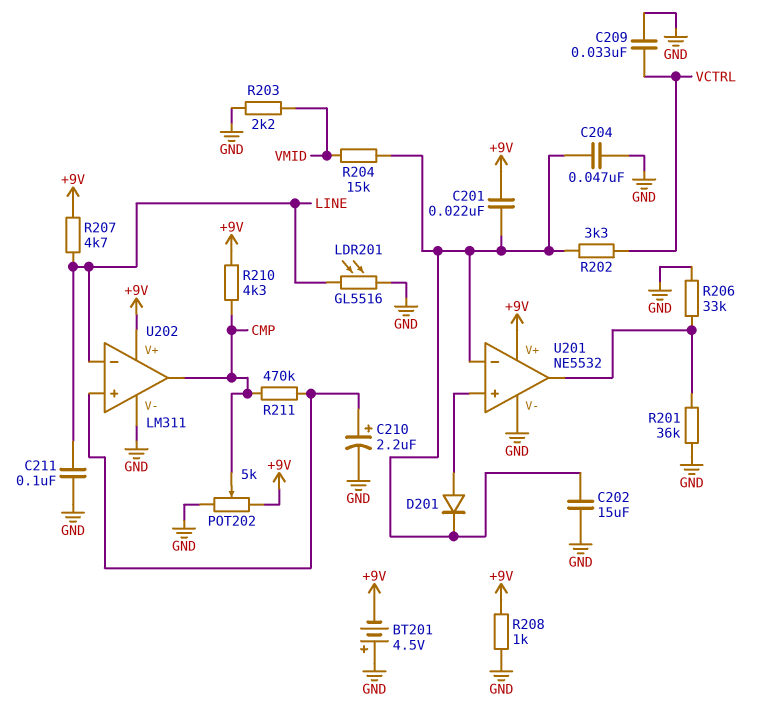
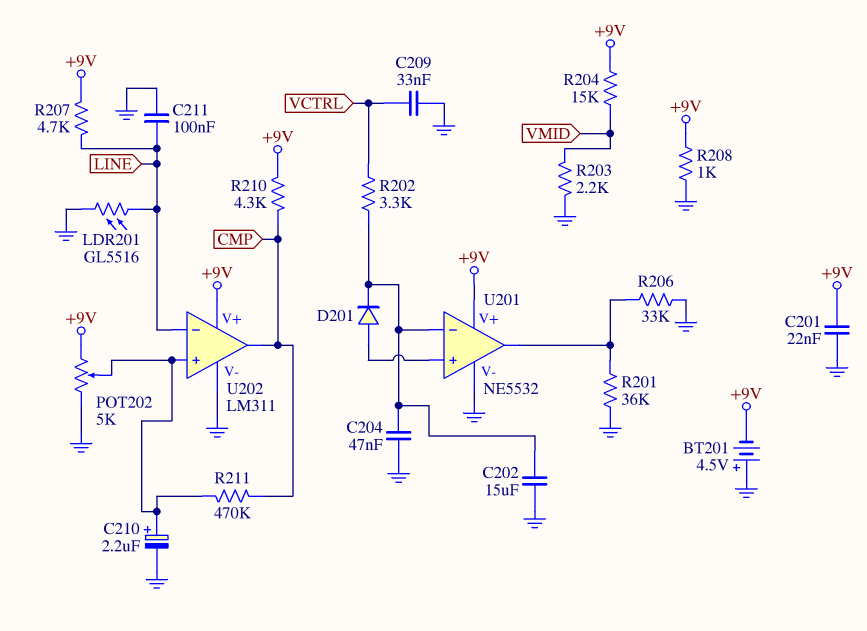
C201: 22nF (+9V, U201/in-) -> 22nF (+9V, GND)
POT202: 5k (+9V, GND, wiper CMP) -> 5k (+9V, GND, wiper U202/in+)
R204: 15k (U201/in-, VMID) -> 15k (+9V, VMID)

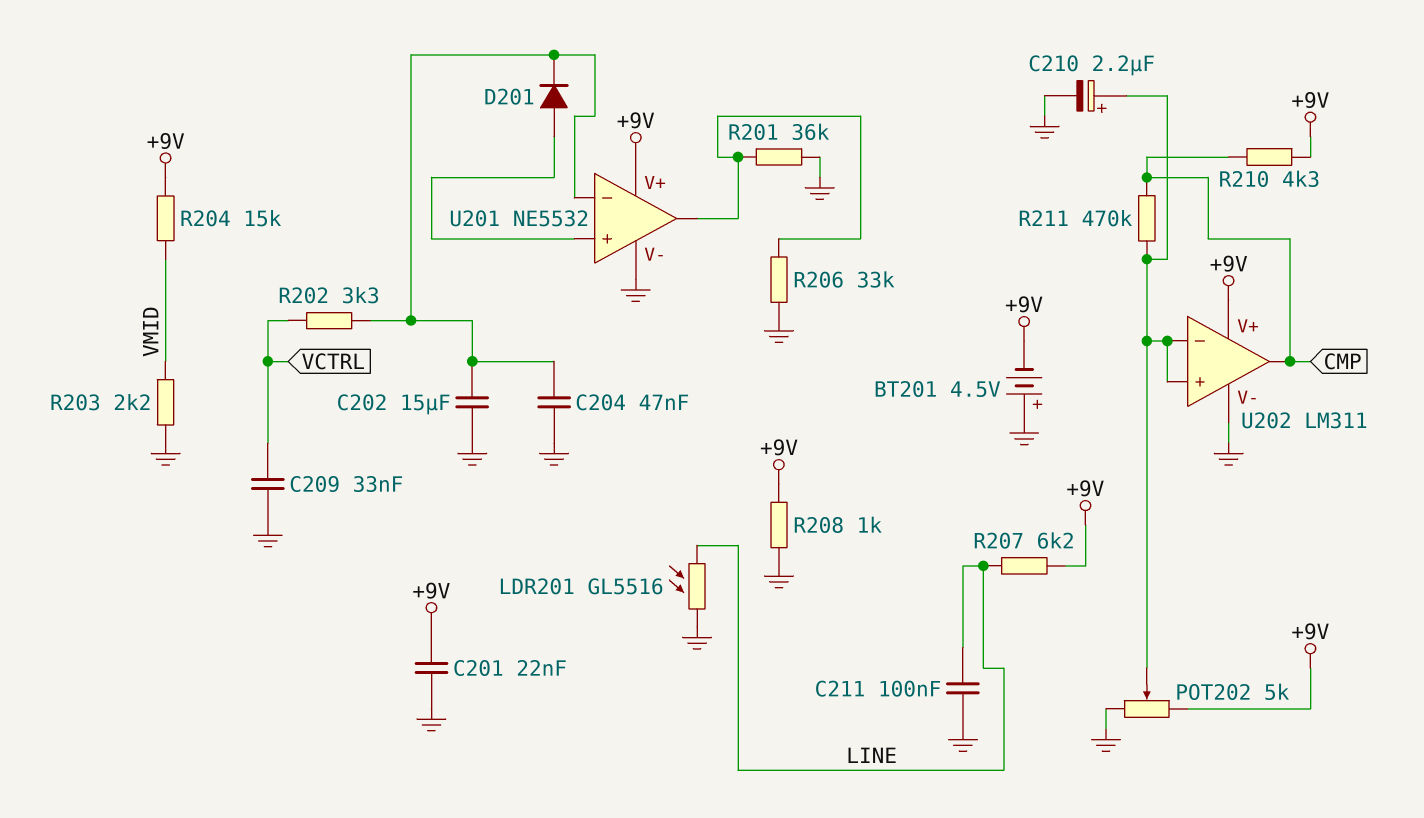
R207: 4.7k (+9V, LINE) -> 6.2k (+9V, LINE)
U202 pin in-: LINE -> U202/in+

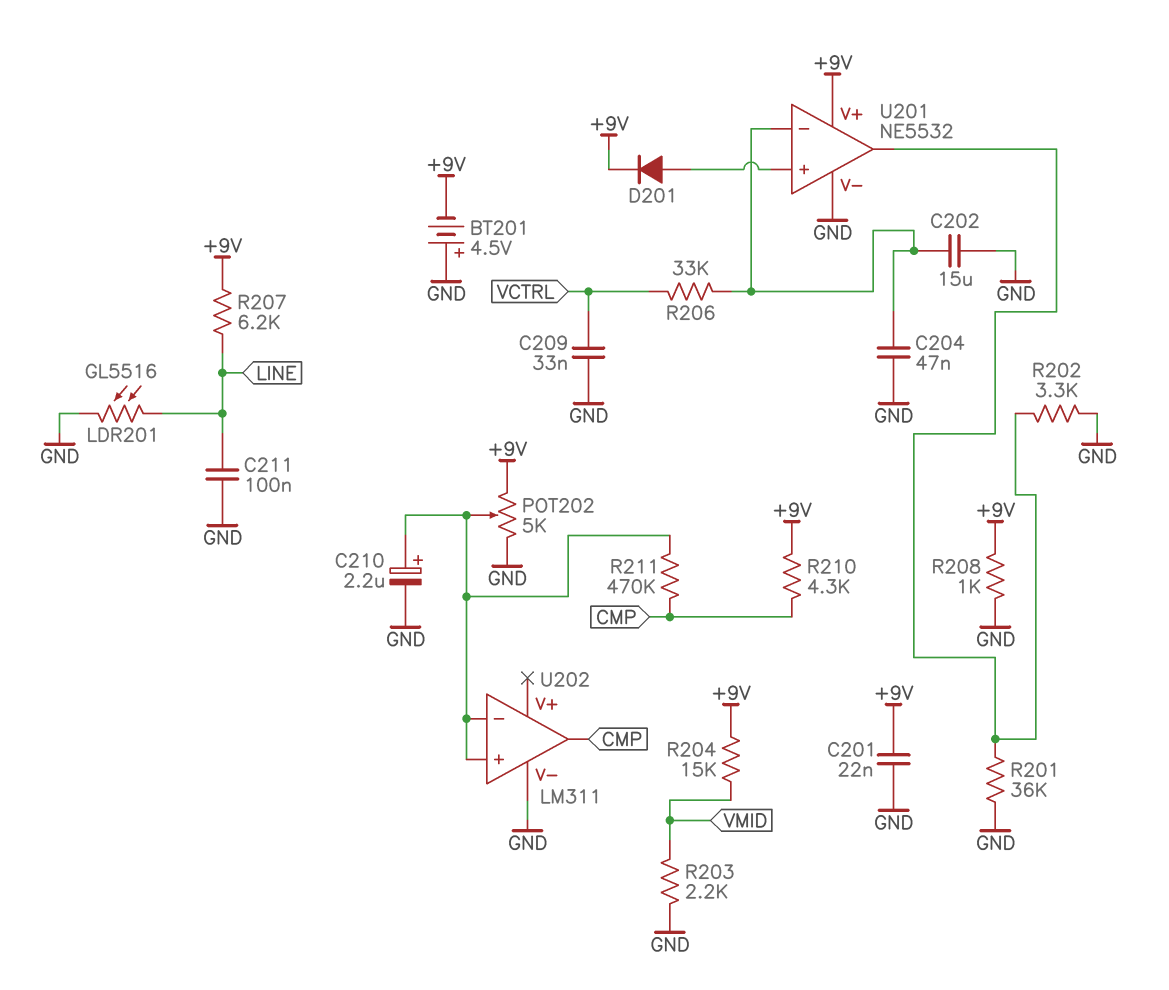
D201: diode (A U201/in+, K U201/in-) -> diode (A U201/in+, K +9V)
R202: 3.3k (U201/in-, VCTRL) -> 3.3k (GND, U201/out)
R206: 33k (GND, U201/out) -> 33k (U201/in-, VCTRL)
U202 pin V+: +9V -> none

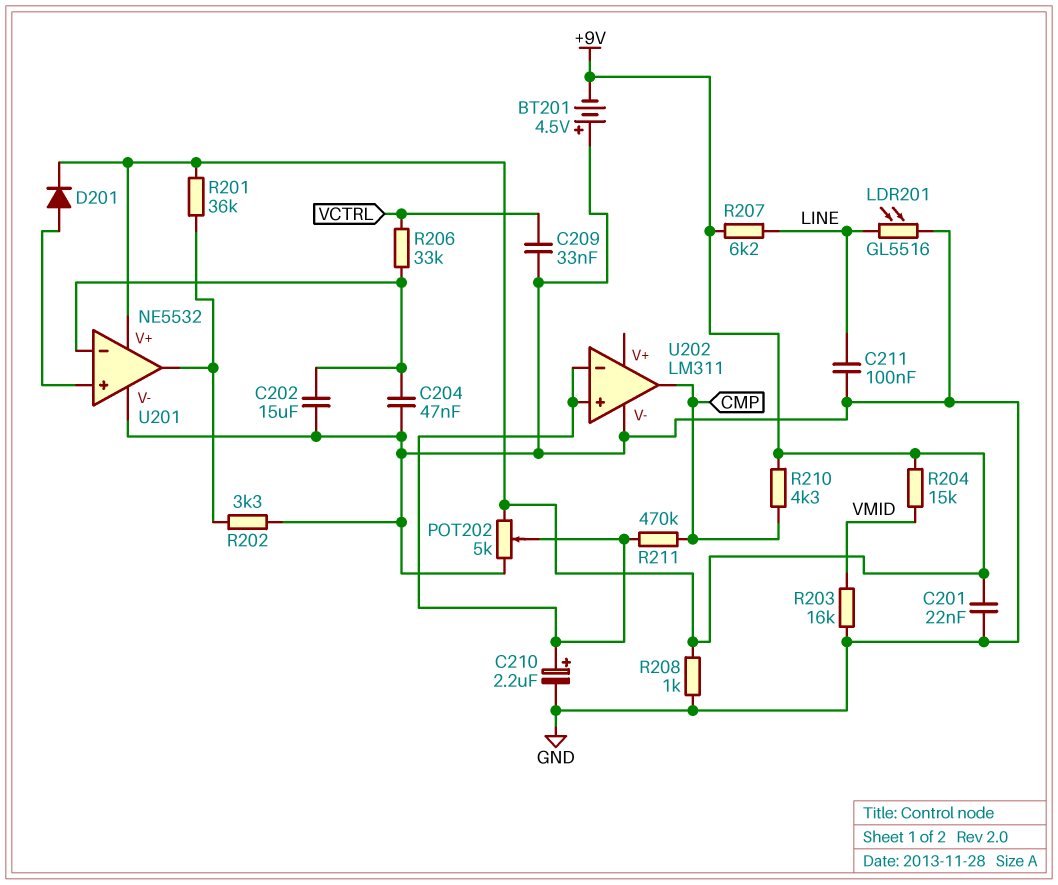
R201: 36k (GND, U201/out) -> 36k (+9V, U201/out)
R203: 2.2k (GND, VMID) -> 16k (GND, VMID)

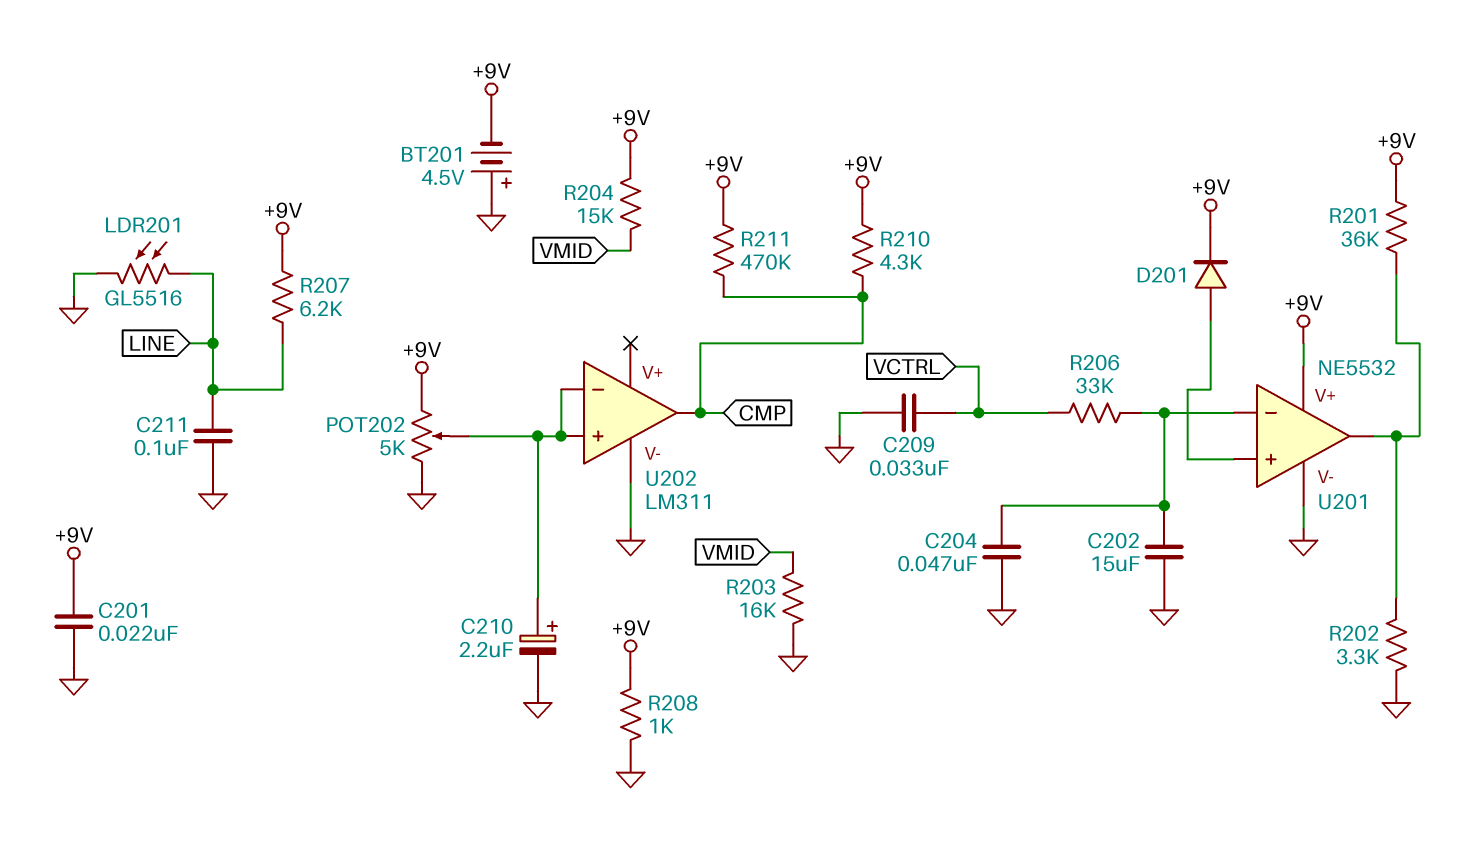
R211: 470k (CMP, U202/in+) -> 470k (+9V, CMP)

